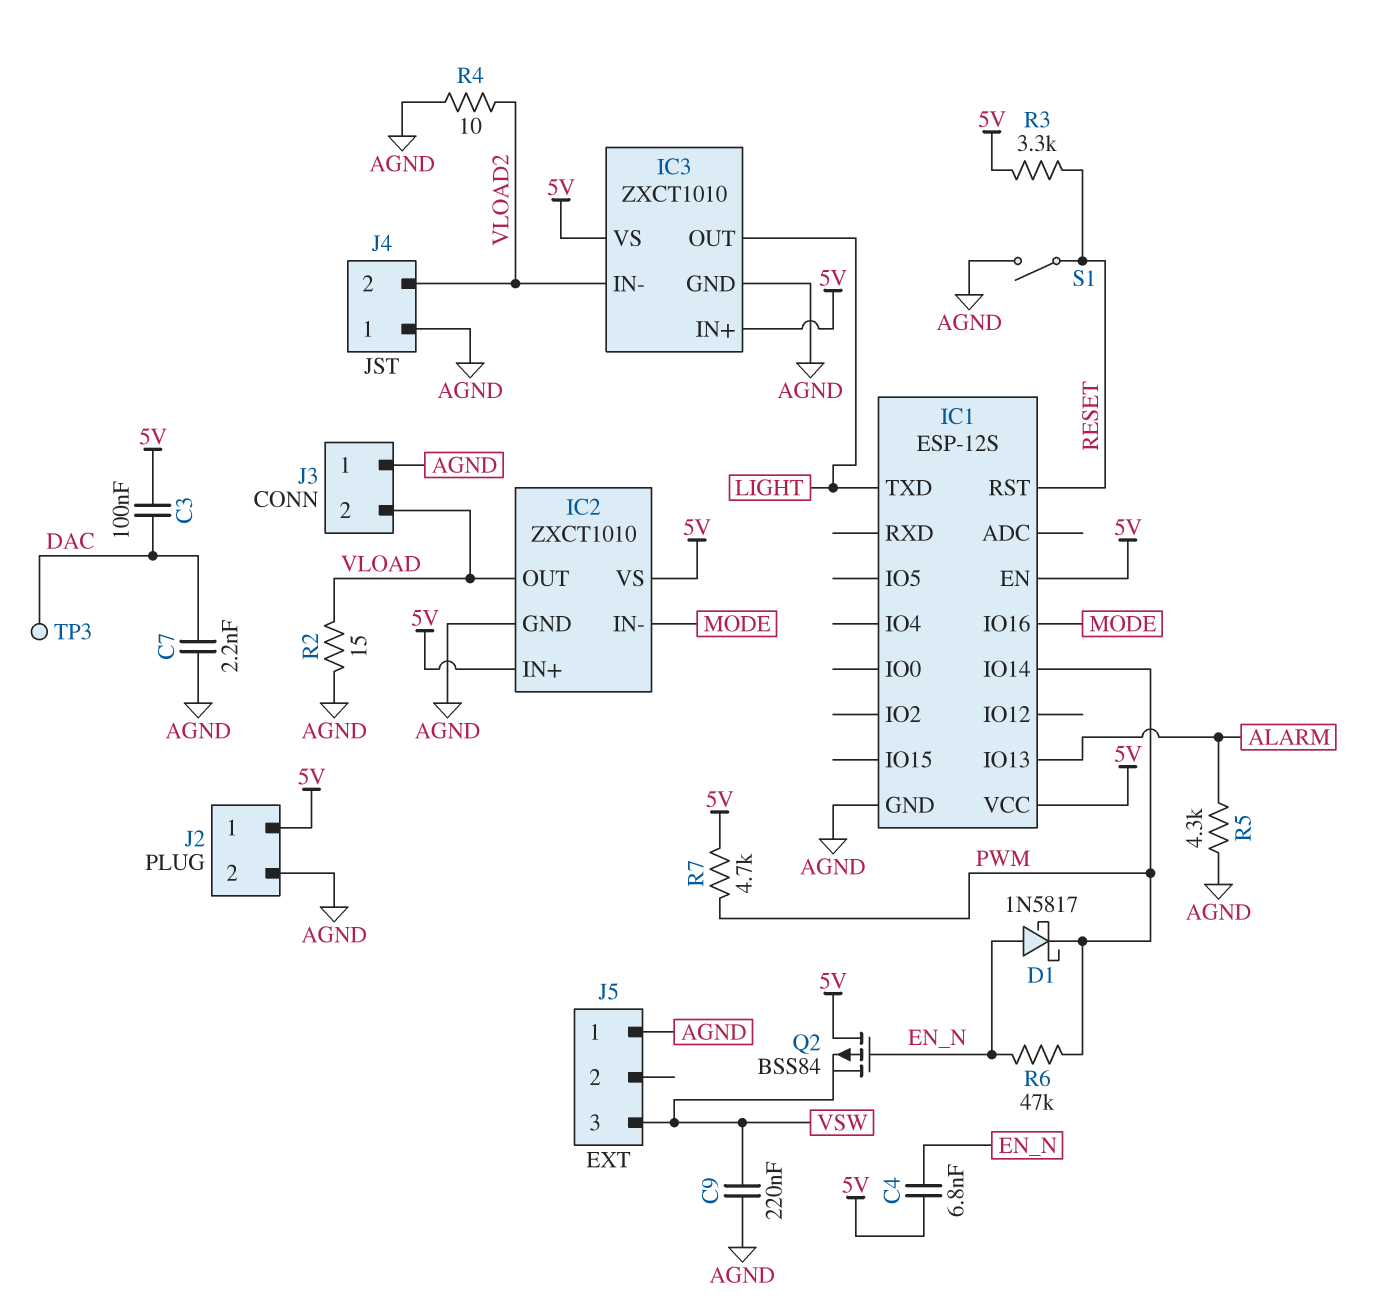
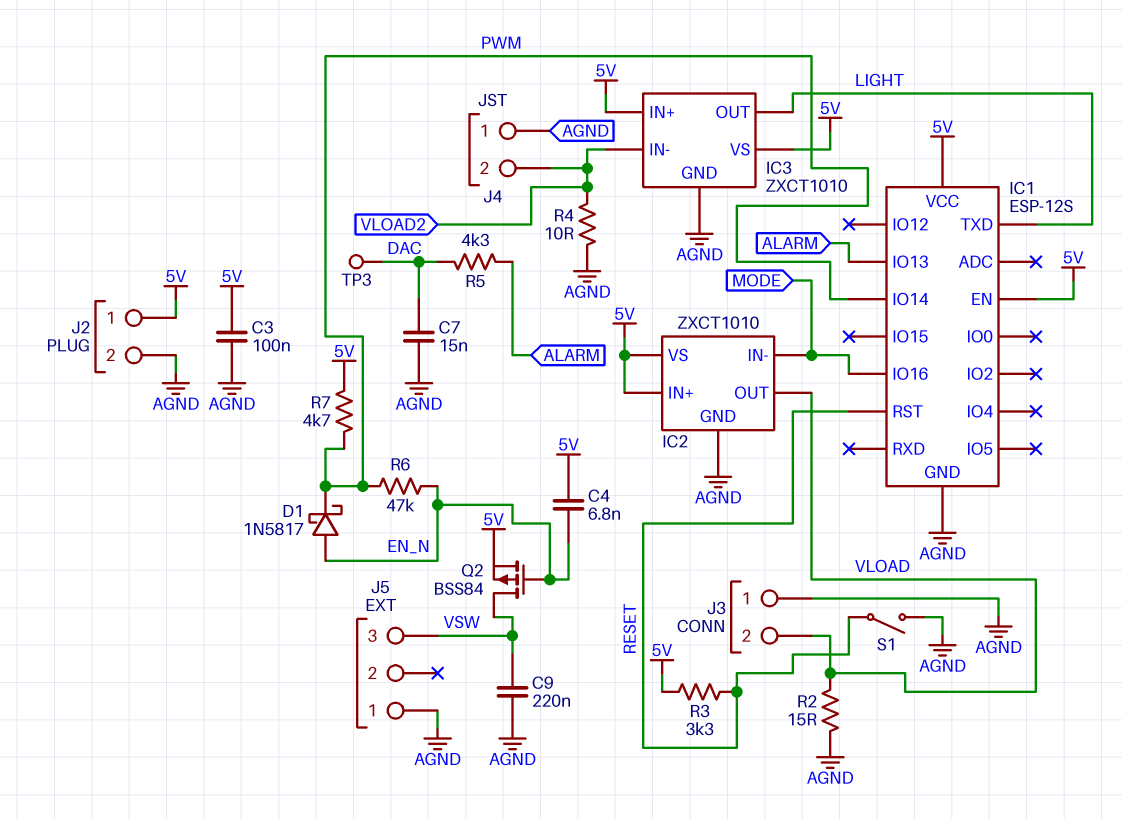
C3: 100nF (5V, DAC) -> 100nF (5V, AGND)
C7: 2.2nF (AGND, DAC) -> 15nF (AGND, DAC)
Q2: PMOS BSS84 (G EN_N, D 5V, S VSW) -> PMOS BSS84 (G EN_N, D VSW, S 5V)
R5: 4.3k (AGND, ALARM) -> 4.3k (ALARM, DAC)

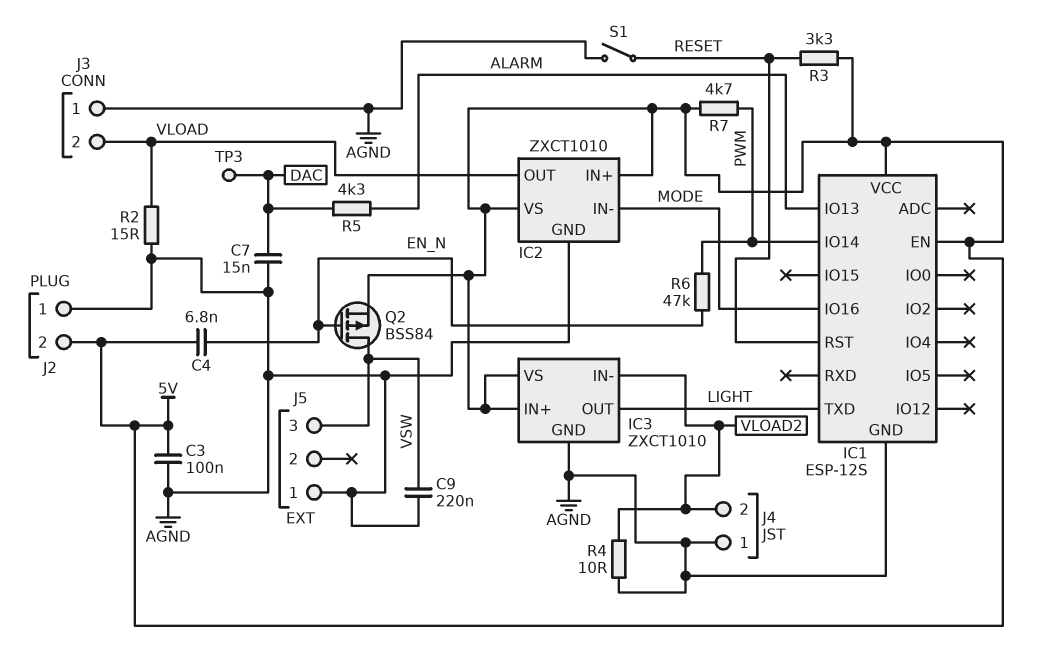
D1: schottky 1N5817 (A EN_N, K PWM) -> none
J2 pin 1: 5V -> AGND
J2 pin 2: AGND -> 5V

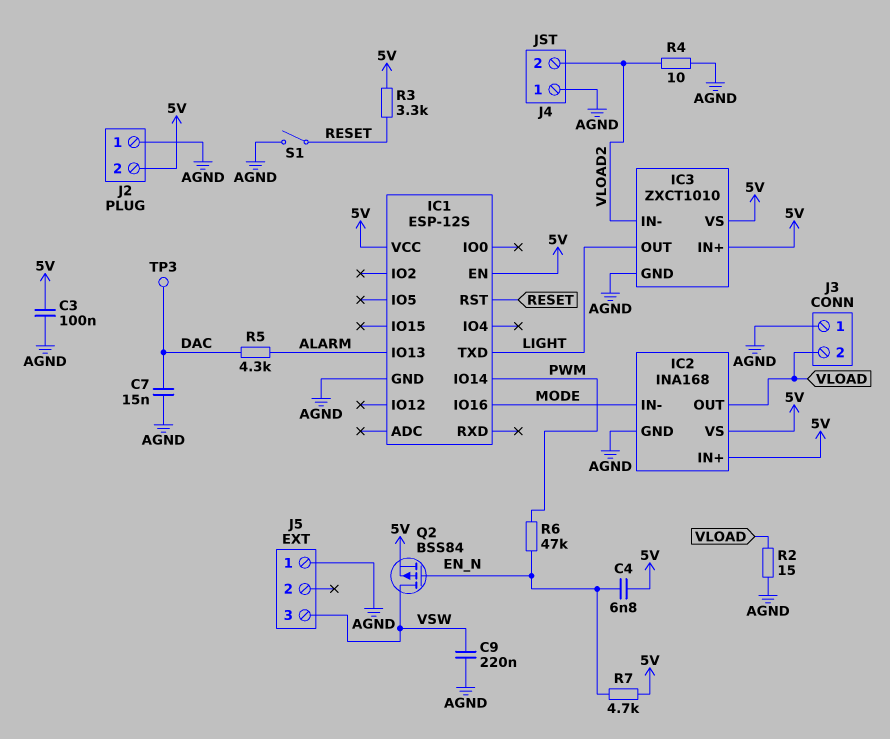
IC2: ZXCT1010 -> INA168
R7: 4.7k (5V, PWM) -> 4.7k (5V, EN_N)

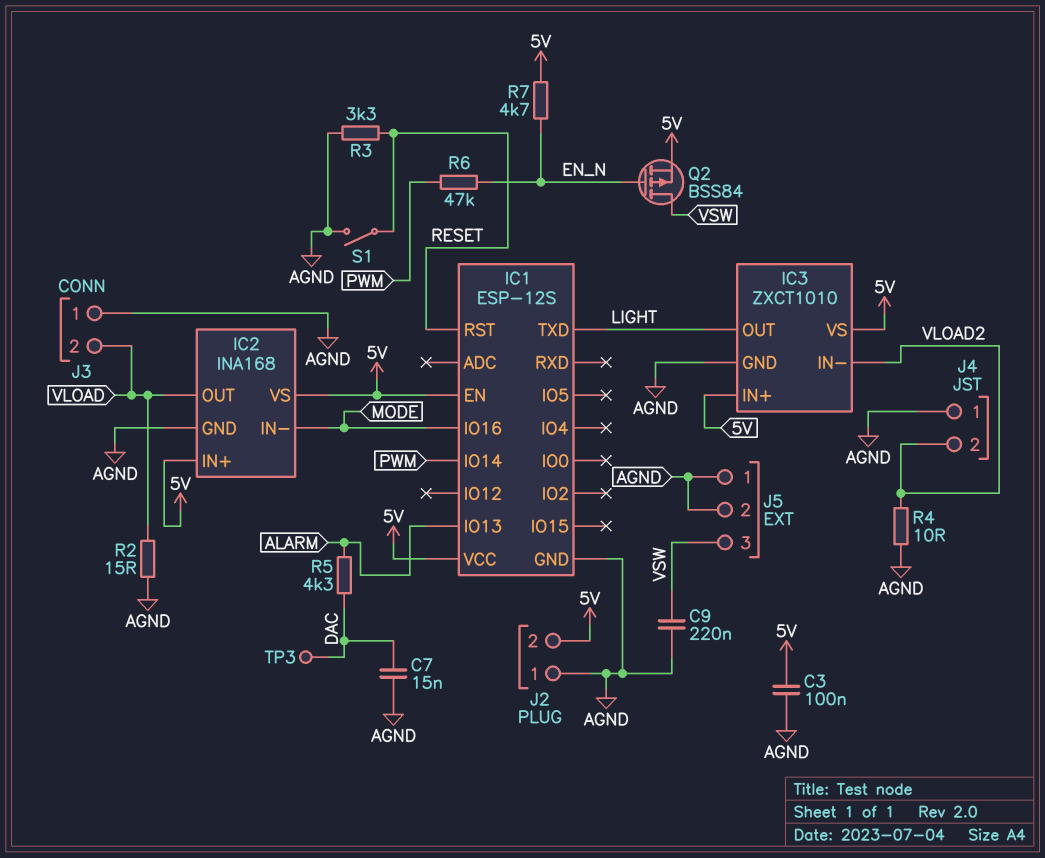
C4: 6.8nF (5V, EN_N) -> none
J5 pin 2: none -> AGND
R3: 3.3k (5V, RESET) -> 3.3k (AGND, RESET)

